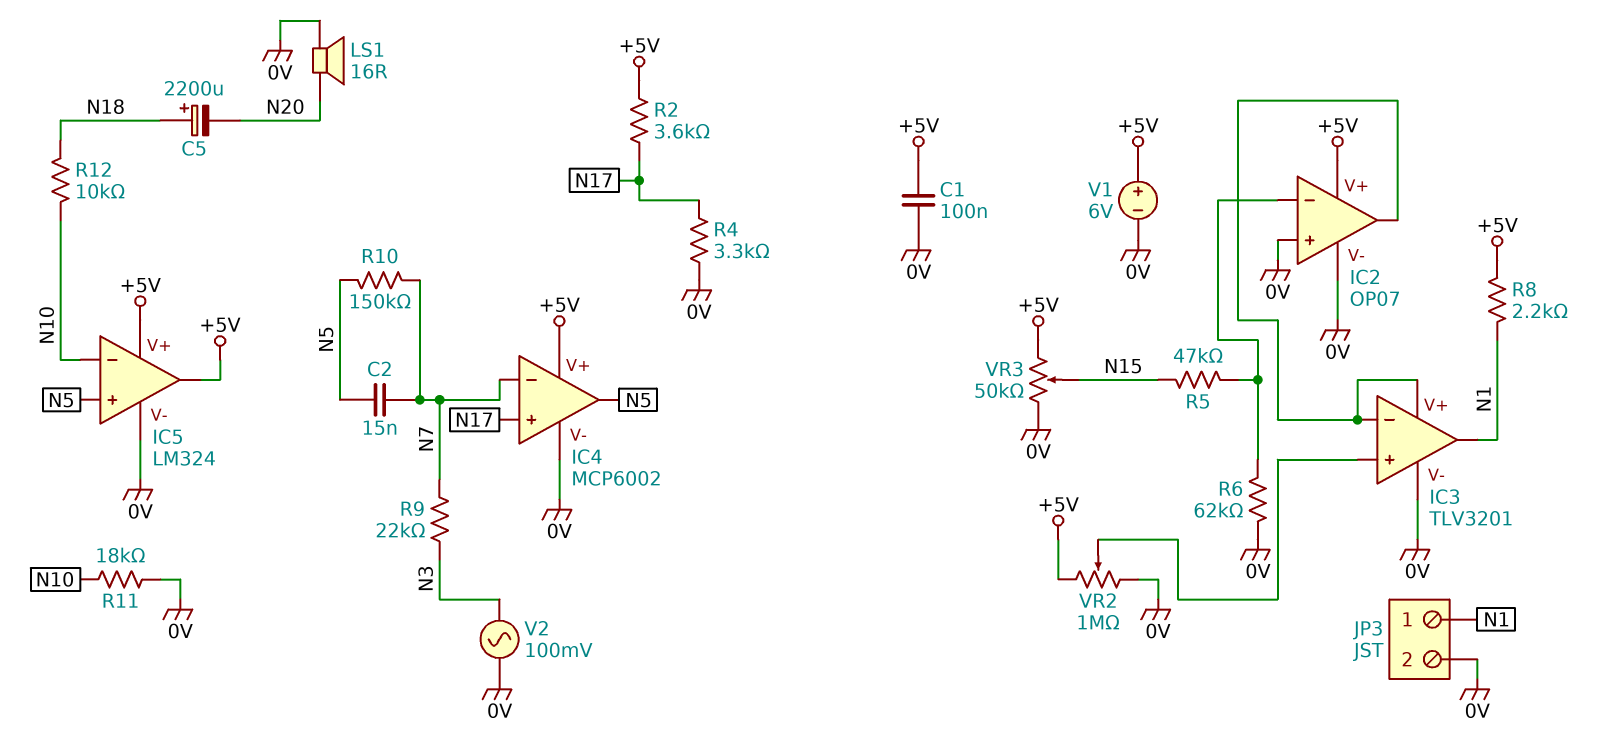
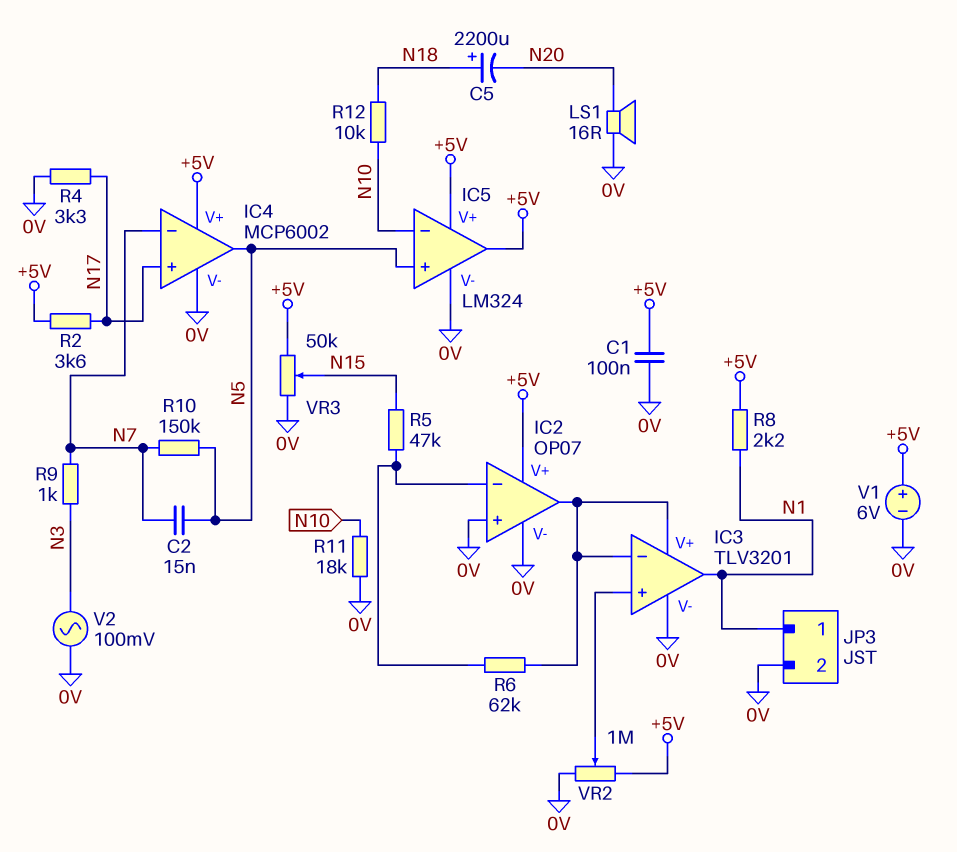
R6: 62k (0V, IC2/in-) -> 62k (IC2/in-, IC2/out)
R9: 22k (N3, N7) -> 1k (N3, N7)

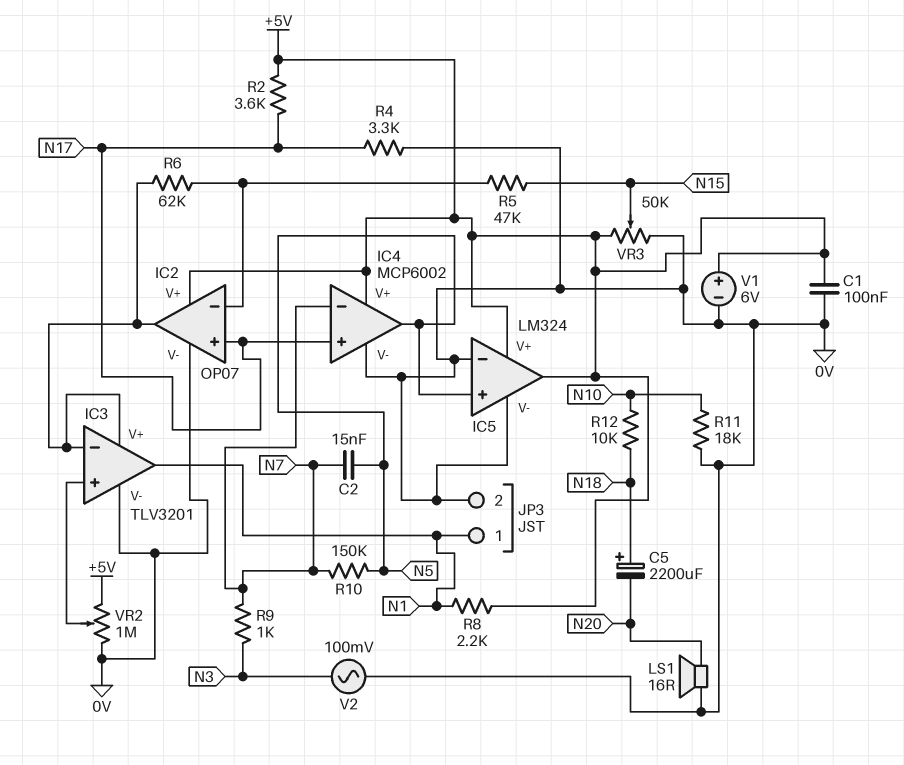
IC2 pin in+: 0V -> N17
IC5 pin in-: N10 -> 0V

